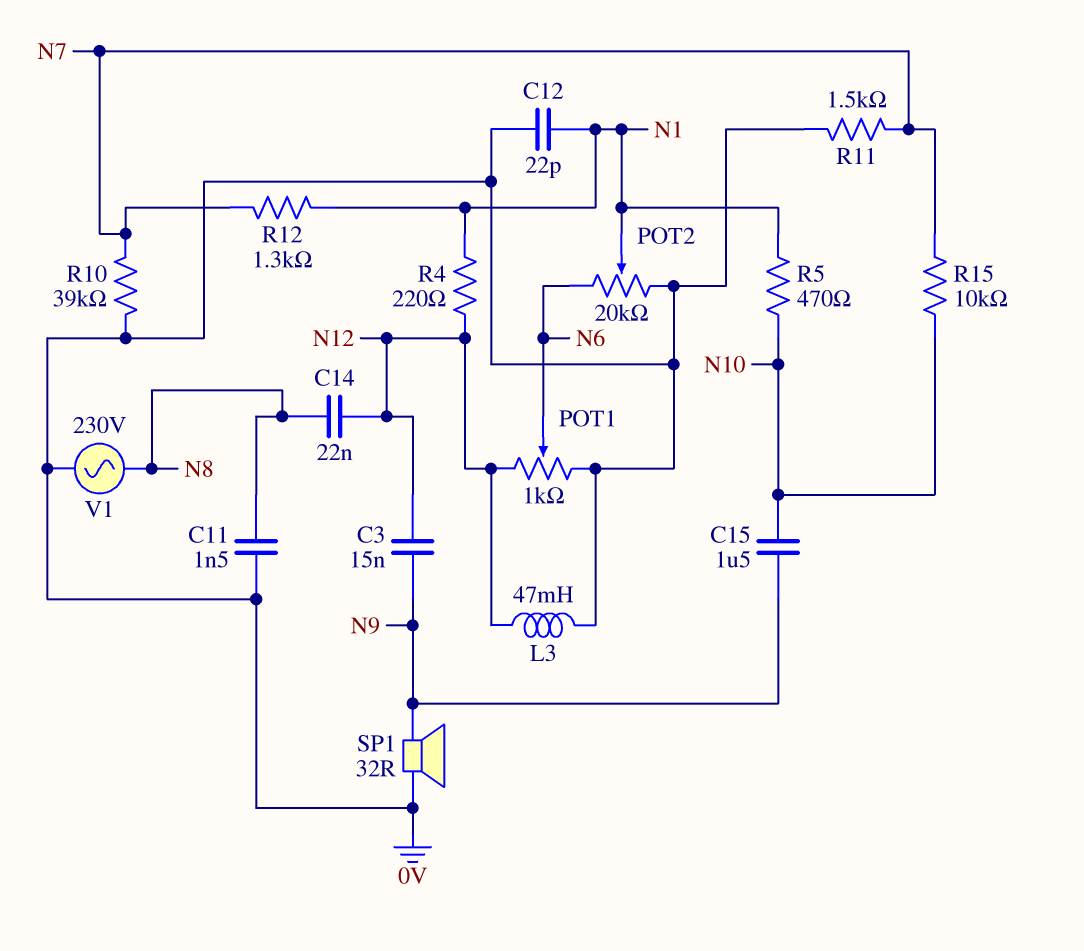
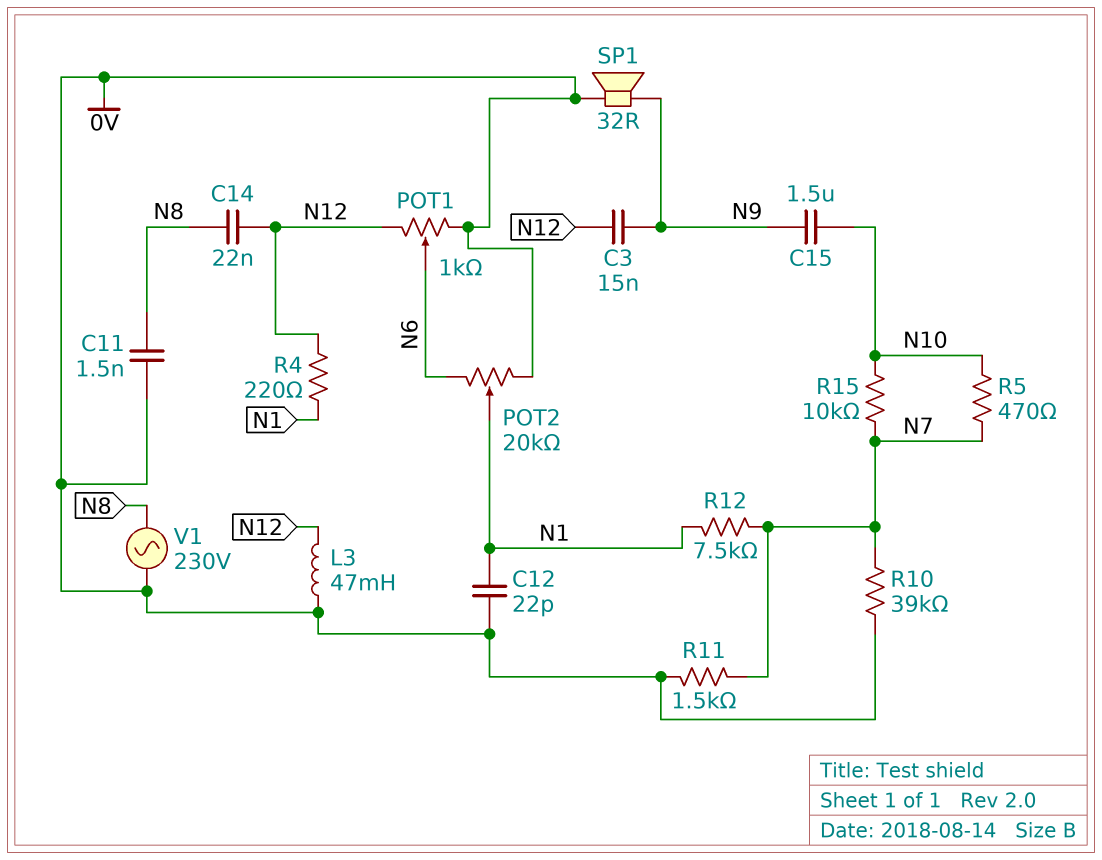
R5: 470 (N1, N10) -> 470 (N7, N10)
R12: 1.3k (N1, N7) -> 7.5k (N1, N7)

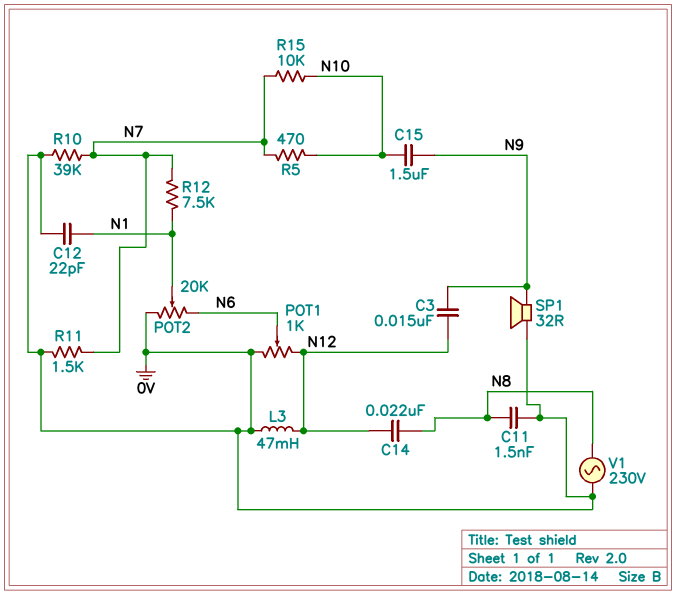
R4: 220 (N1, N12) -> none

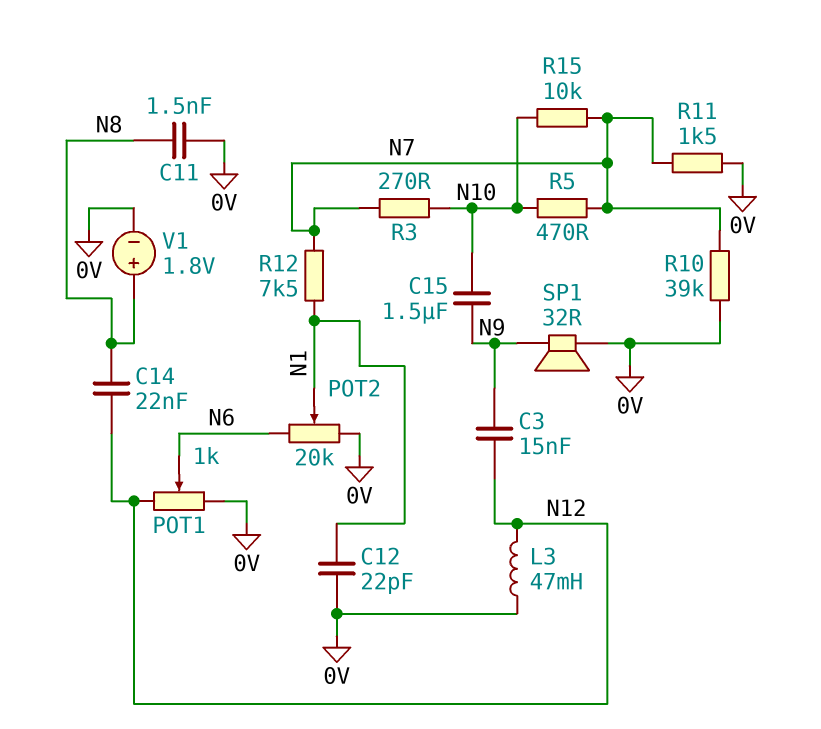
R3: none -> 270 (N7, N10)
V1: AC 230V (0V, N8) -> 1.8V (plus N8, minus 0V)

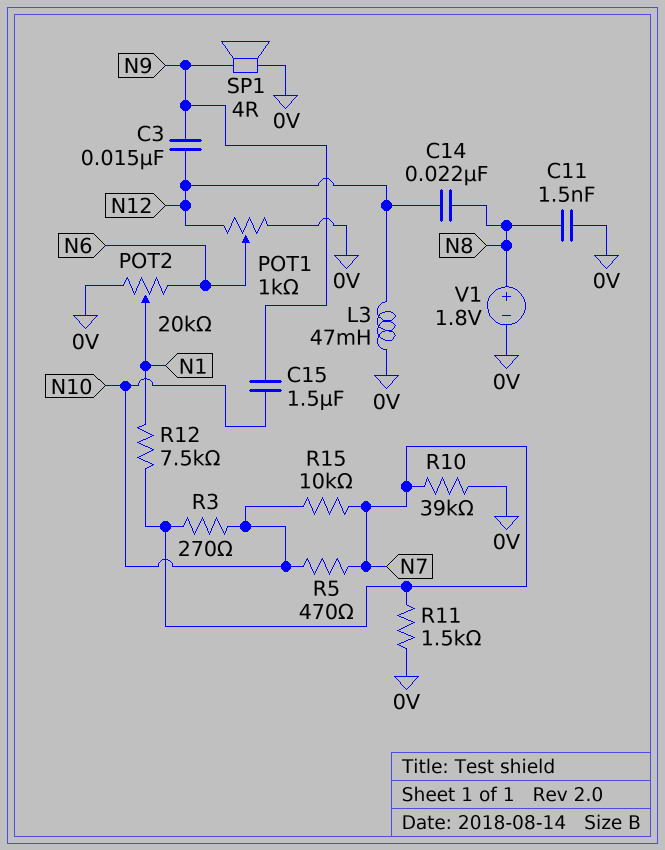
C12: 22pF (0V, N1) -> none
SP1: speaker 32R (0V, N9) -> speaker 4R (0V, N9)

